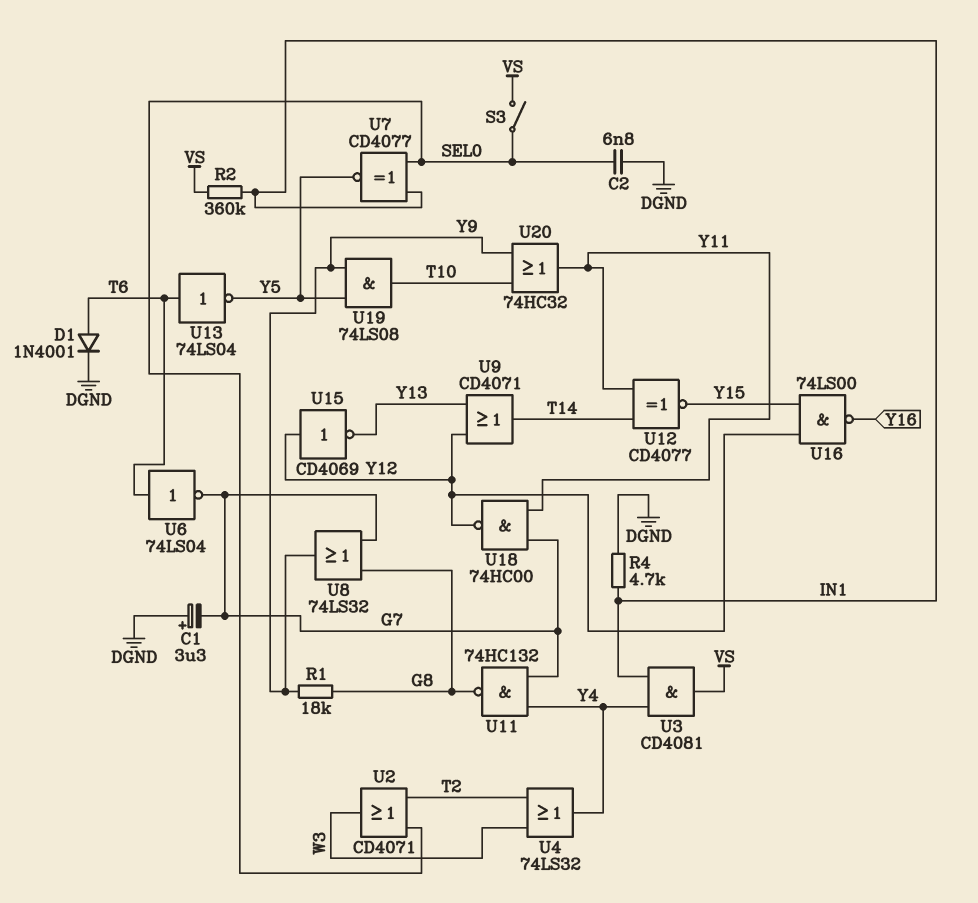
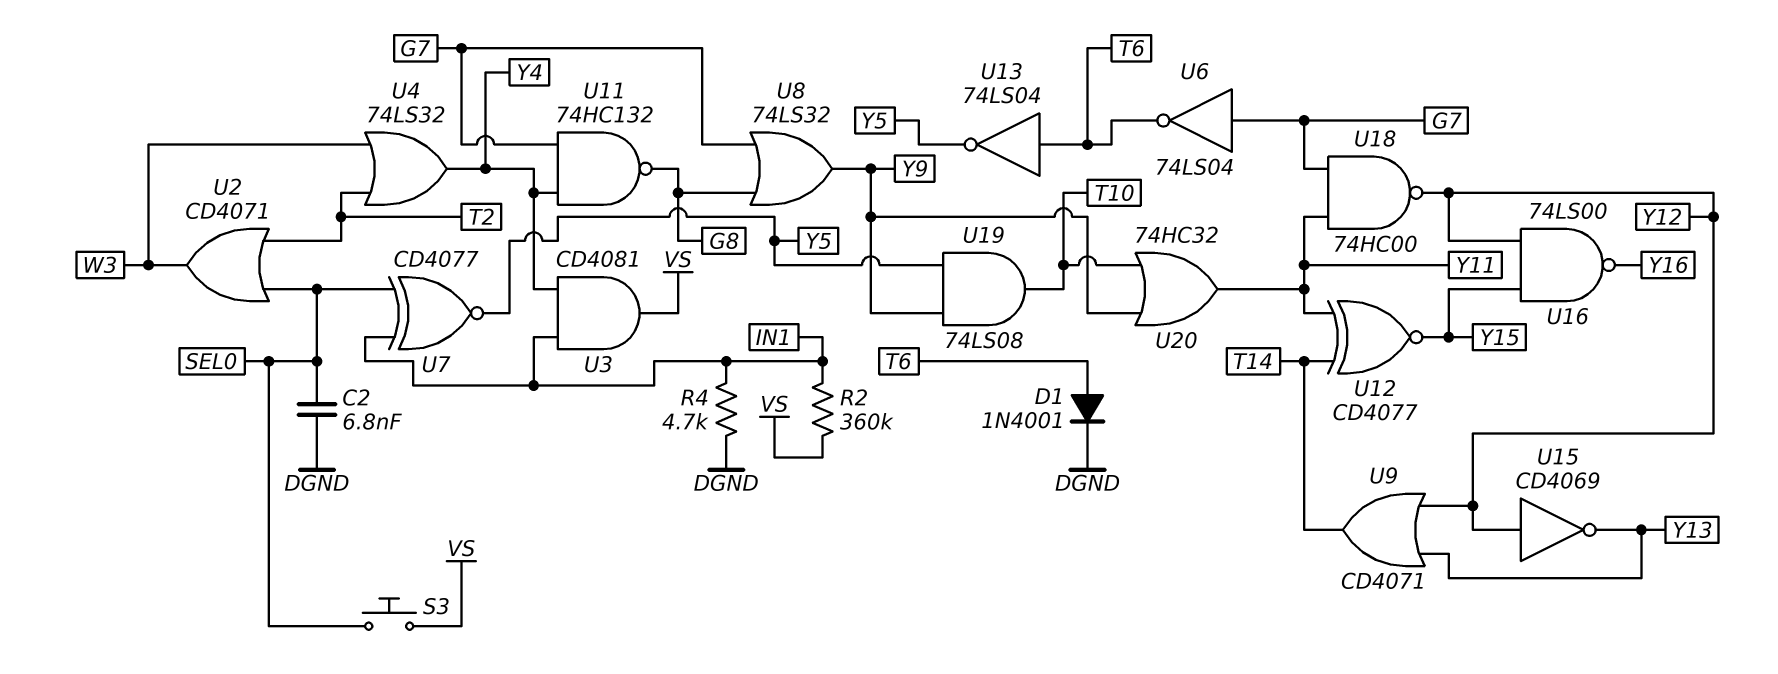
C1: 3.3uF (plus DGND, minus G7) -> none
R1: 18k (G8, Y9) -> none
S3: switch (SEL0, VS) -> button (SEL0, VS)
U6: NOT 74LS04 (in T6, out G7) -> NOT 74LS04 (in G7, out T6)

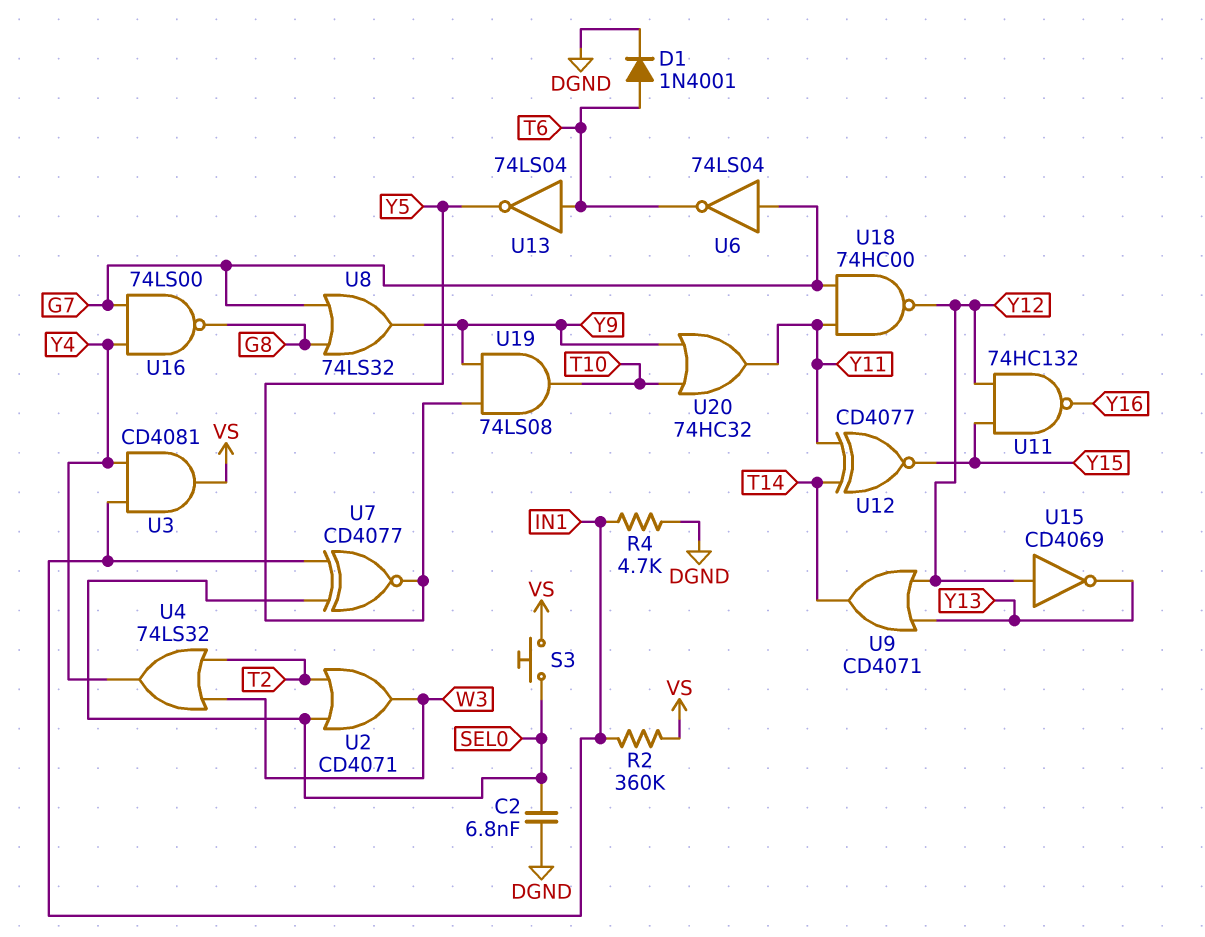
U11: NAND 74HC132 (in G7, in Y4, out G8) -> NAND 74HC132 (in Y12, in Y15, out Y16)
U16: NAND 74LS00 (in Y12, in Y15, out Y16) -> NAND 74LS00 (in G7, in Y4, out G8)

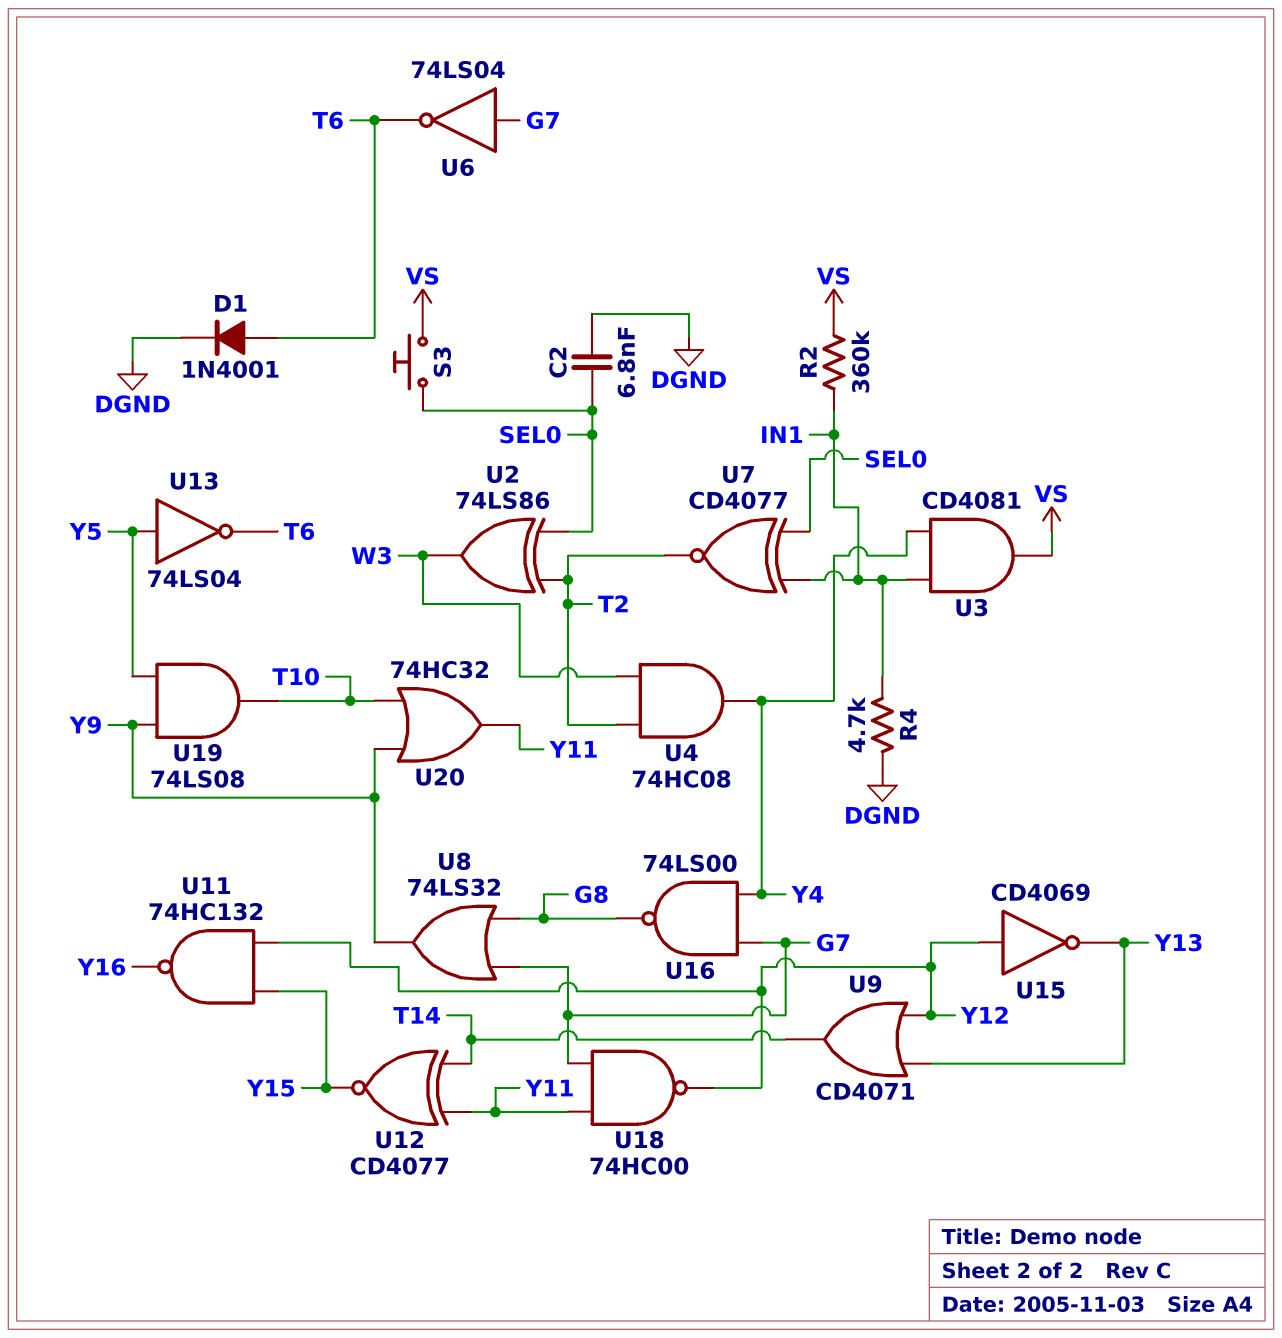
U2: OR CD4071 (in SEL0, in T2, out W3) -> XOR 74LS86 (in SEL0, in T2, out W3)
U4: OR 74LS32 (in T2, in W3, out Y4) -> AND 74HC08 (in T2, in W3, out Y4)
U7: XNOR CD4077 (in IN1, in SEL0, out Y5) -> XNOR CD4077 (in IN1, in SEL0, out T2)
U13: NOT 74LS04 (in T6, out Y5) -> NOT 74LS04 (in Y5, out T6)

